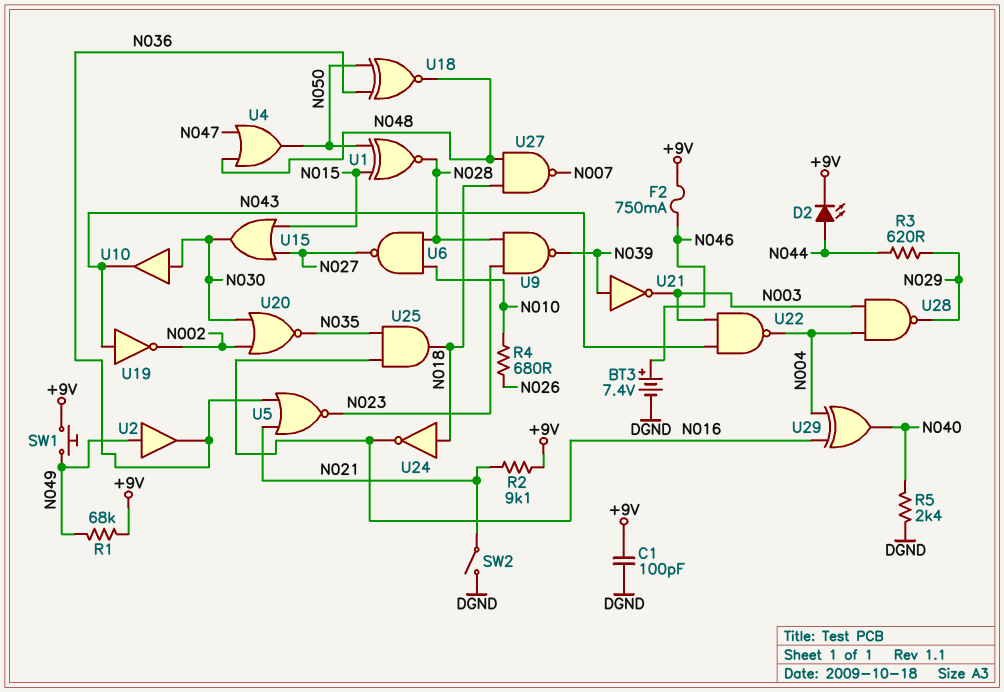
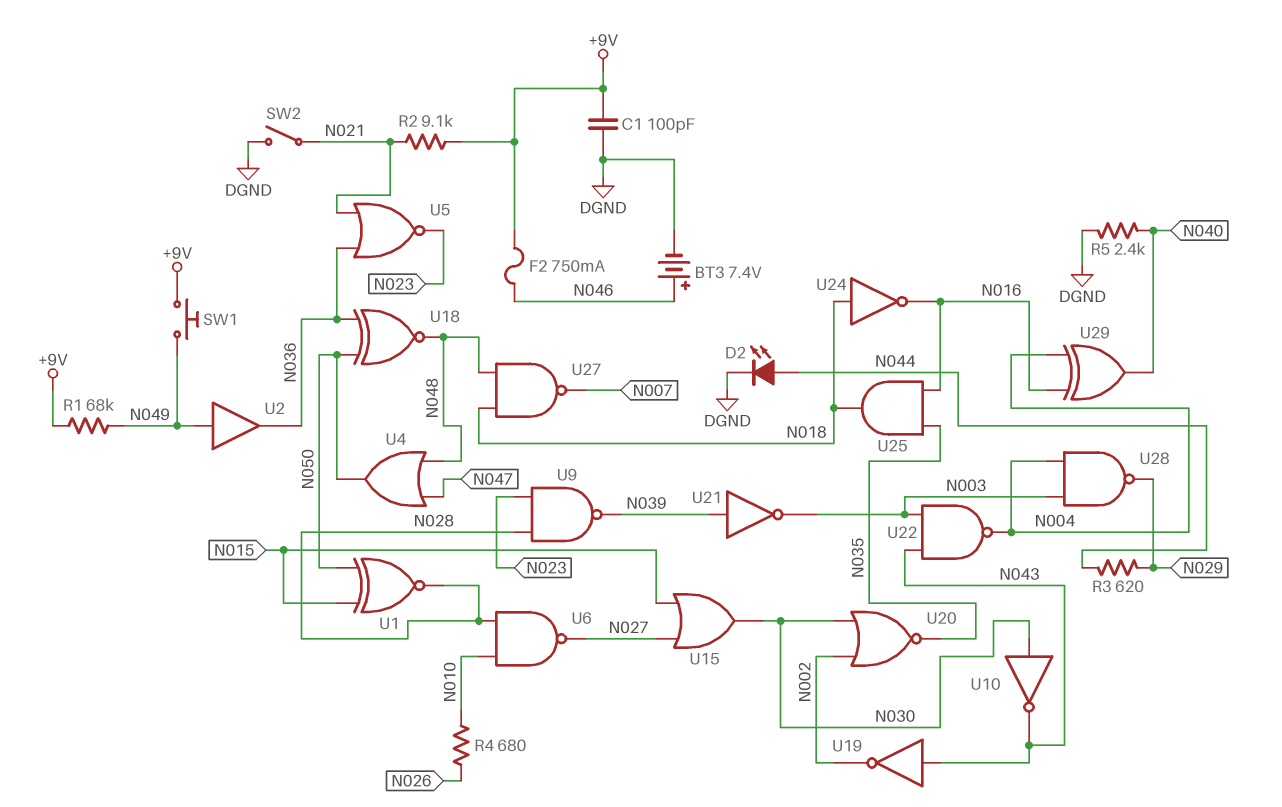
D2: LED (A N044, K +9V) -> LED (A N044, K DGND)
U10: buffer (in N030, out N043) -> NOT (in N030, out N043)

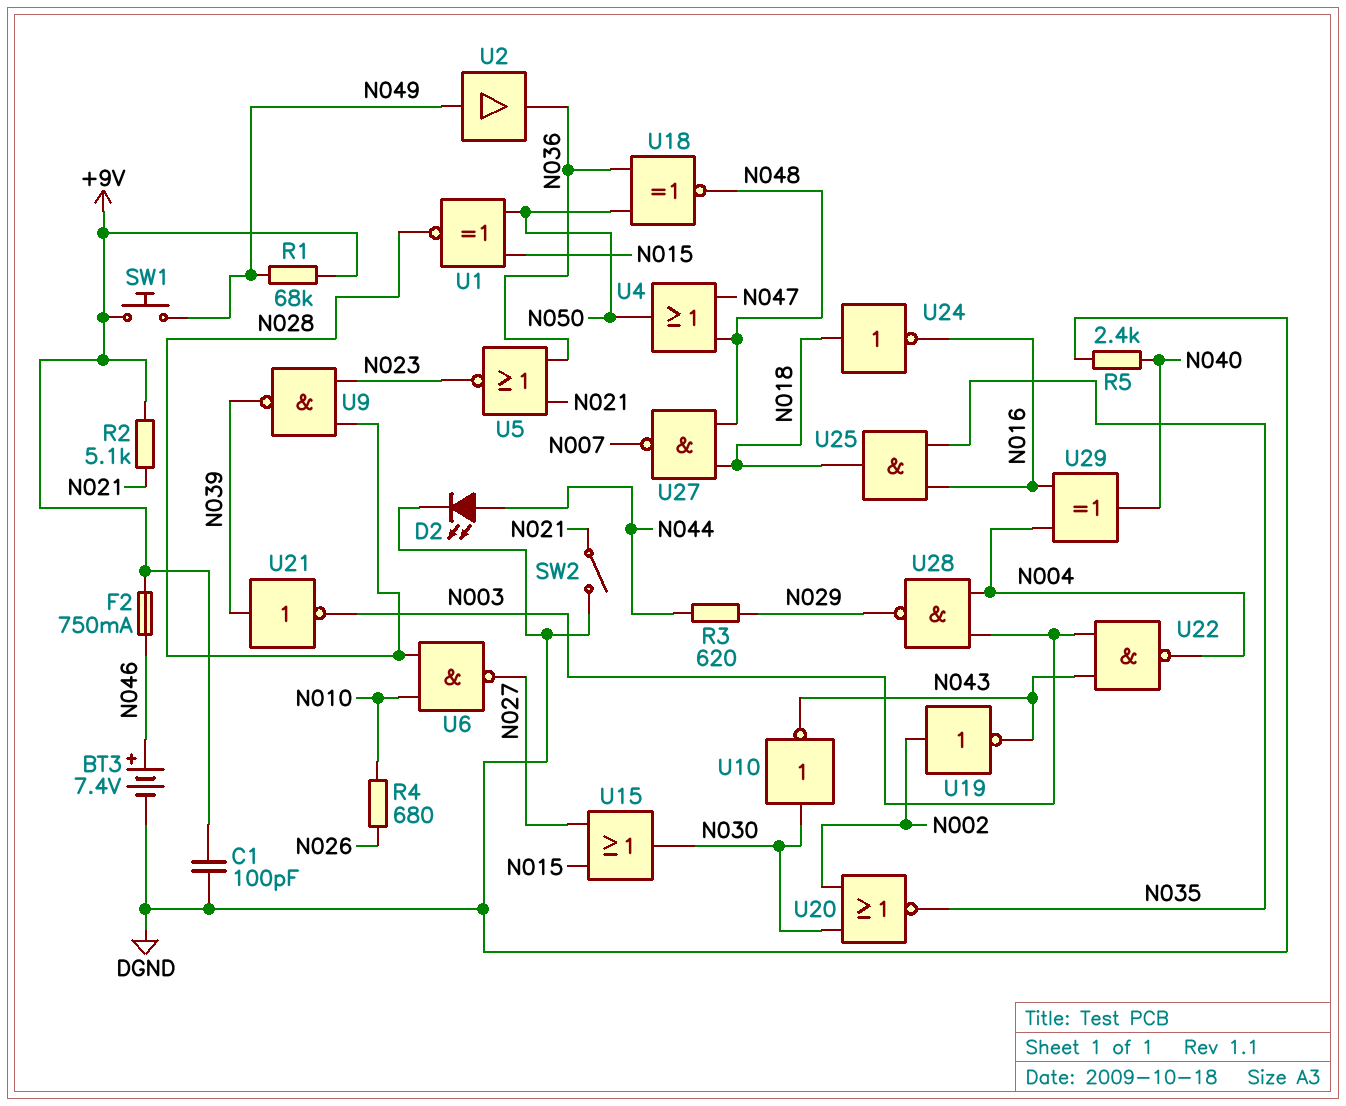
R2: 9.1k (+9V, N021) -> 5.1k (+9V, N021)
U19: NOT (in N043, out N002) -> NOT (in N002, out N043)

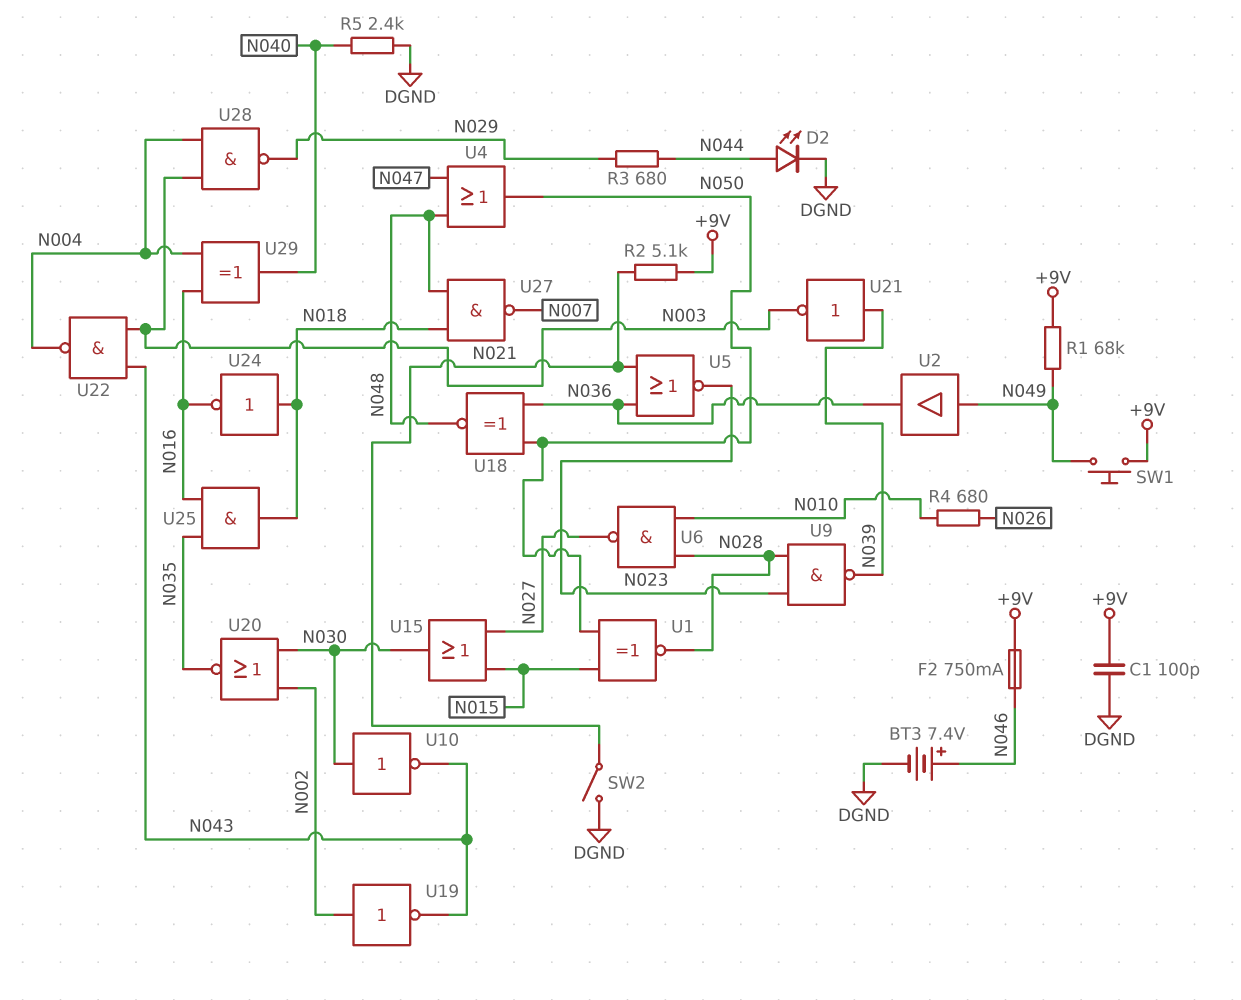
R3: 620 (N029, N044) -> 680 (N029, N044)

